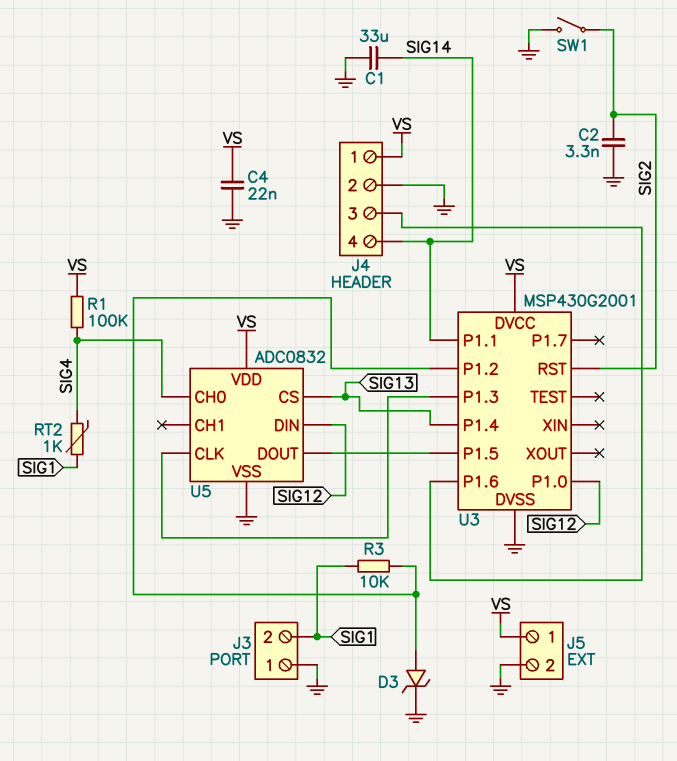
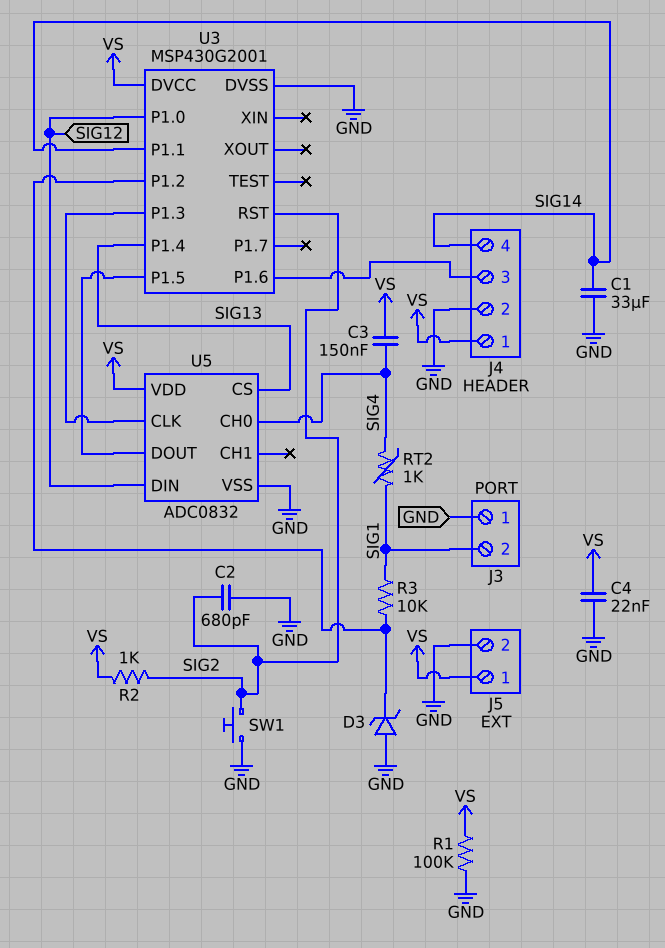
C2: 3.3nF (GND, SIG2) -> 680pF (GND, SIG2)
C3: none -> 150nF (SIG4, VS)
D3: zener (A U3/P1.2, K GND) -> zener (A GND, K U3/P1.2)
R1: 100k (SIG4, VS) -> 100k (GND, VS)
R2: none -> 1k (SIG2, VS)
SW1: switch (GND, SIG2) -> button (GND, SIG2)

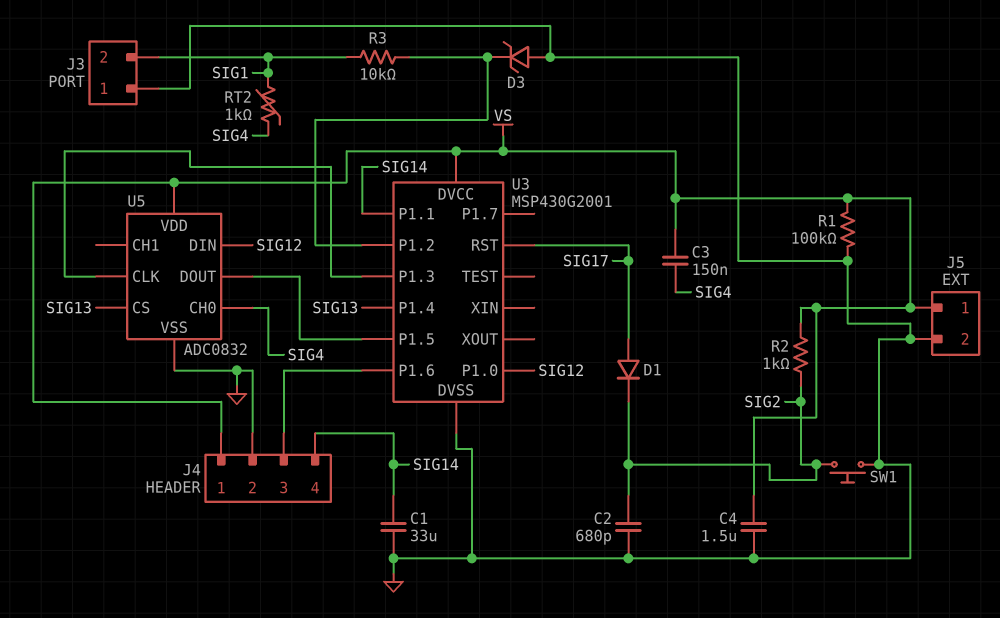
C4: 22nF (GND, VS) -> 1.5uF (GND, VS)
D1: none -> diode (A SIG17, K SIG2)
U3 pin RST: SIG2 -> SIG17

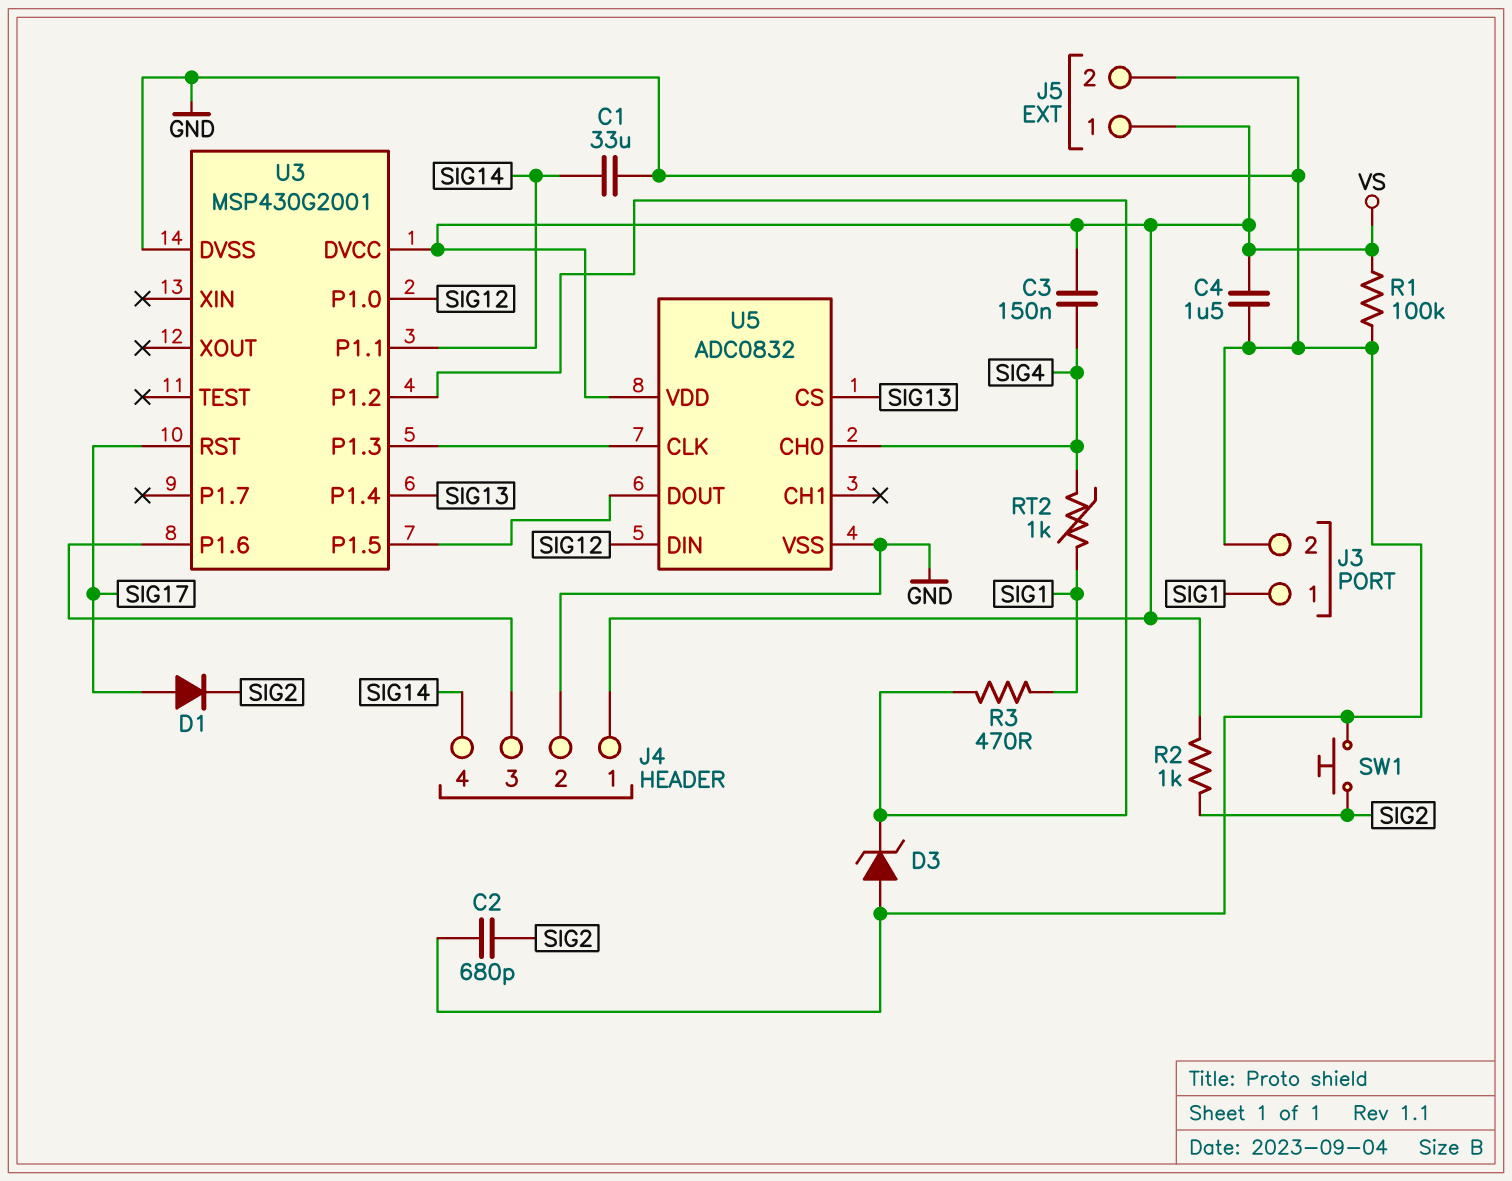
J3 pin 1: GND -> SIG1
J3 pin 2: SIG1 -> GND
R3: 10k (SIG1, U3/P1.2) -> 470 (SIG1, U3/P1.2)

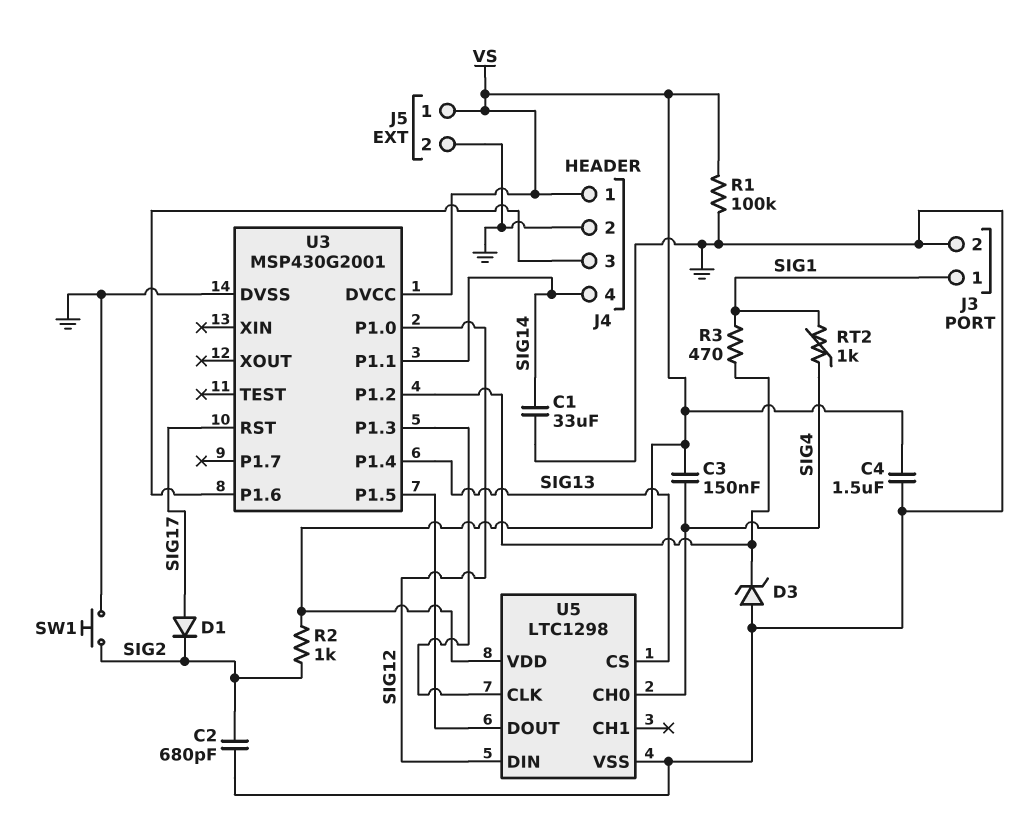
U5: ADC0832 -> LTC1298

